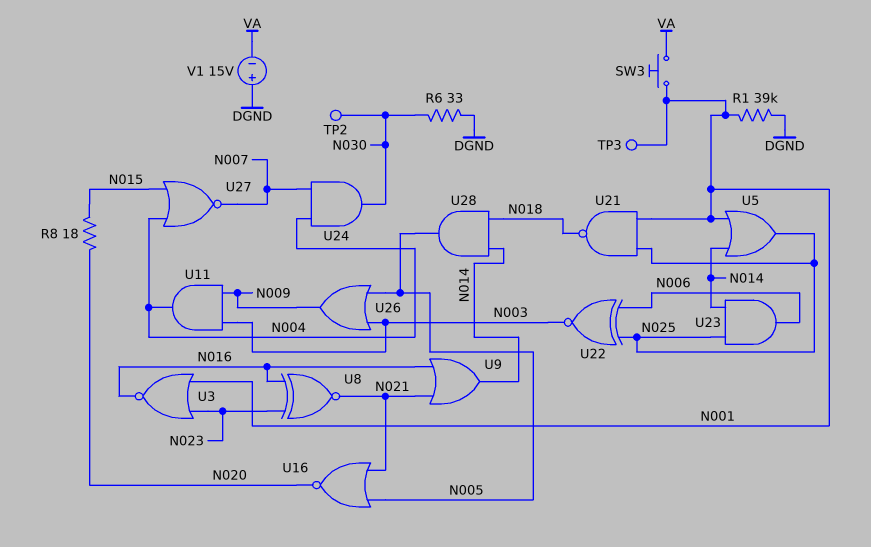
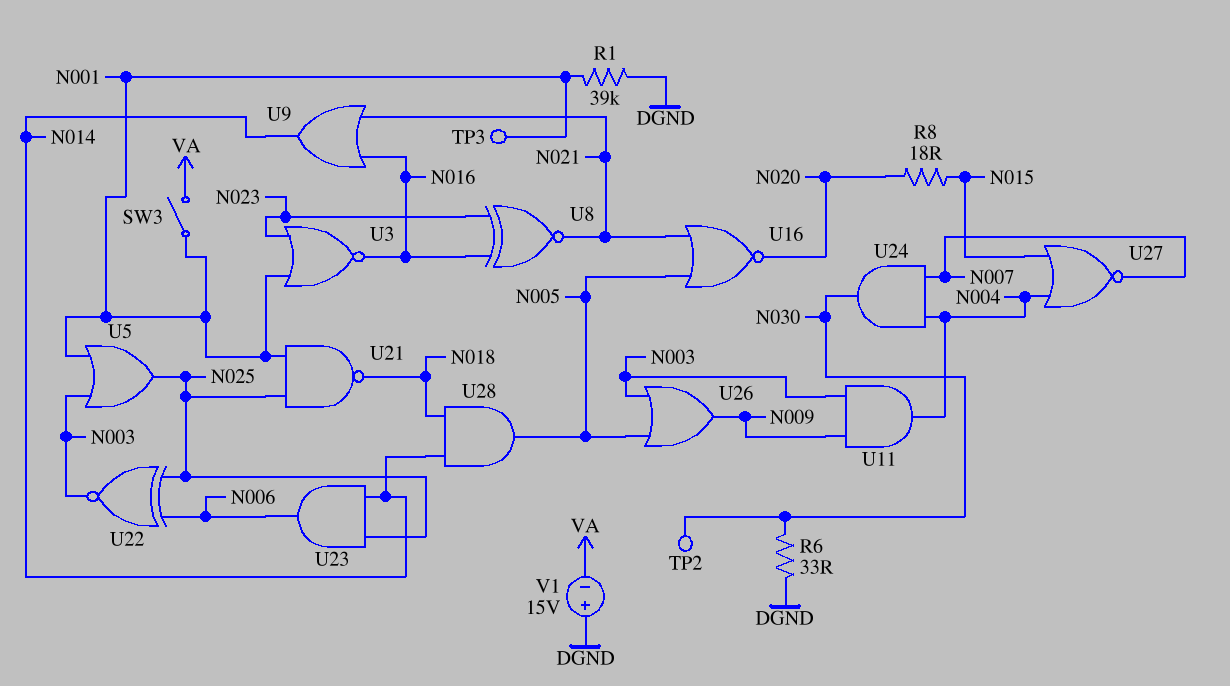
SW3: button (N001, VA) -> switch (N001, VA)
U5: OR (in N001, in N014, out N025) -> OR (in N001, in N003, out N025)

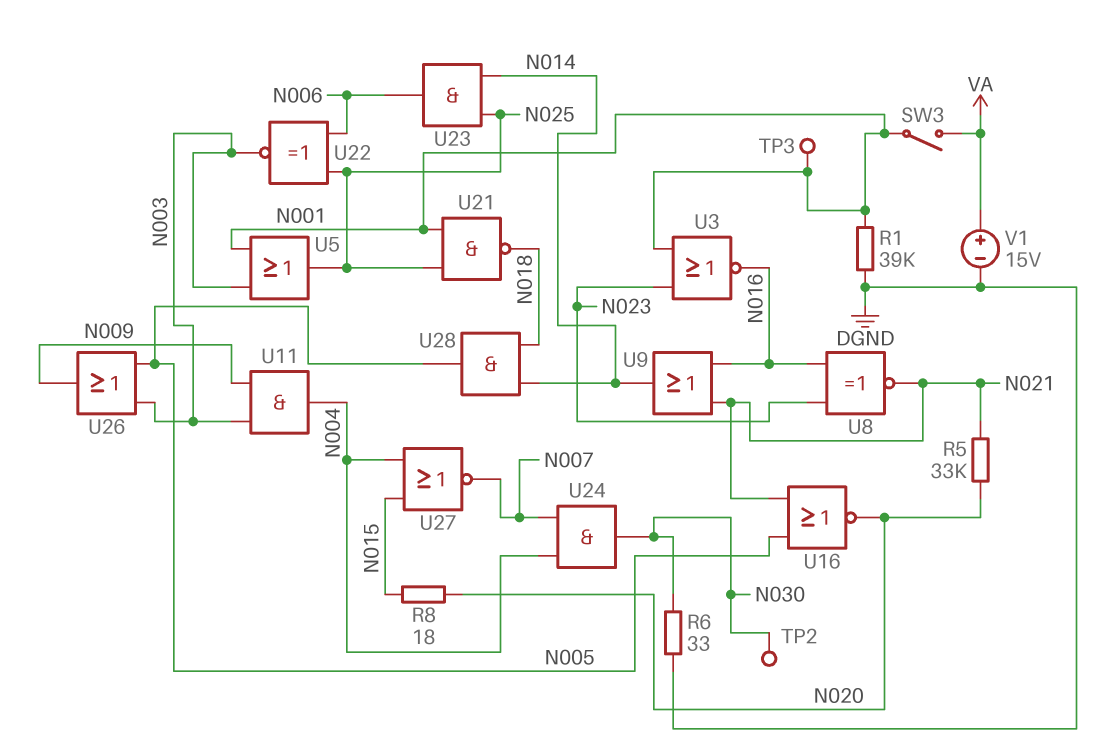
R5: none -> 33k (N020, N021)
V1: 15V (plus DGND, minus VA) -> 15V (plus VA, minus DGND)

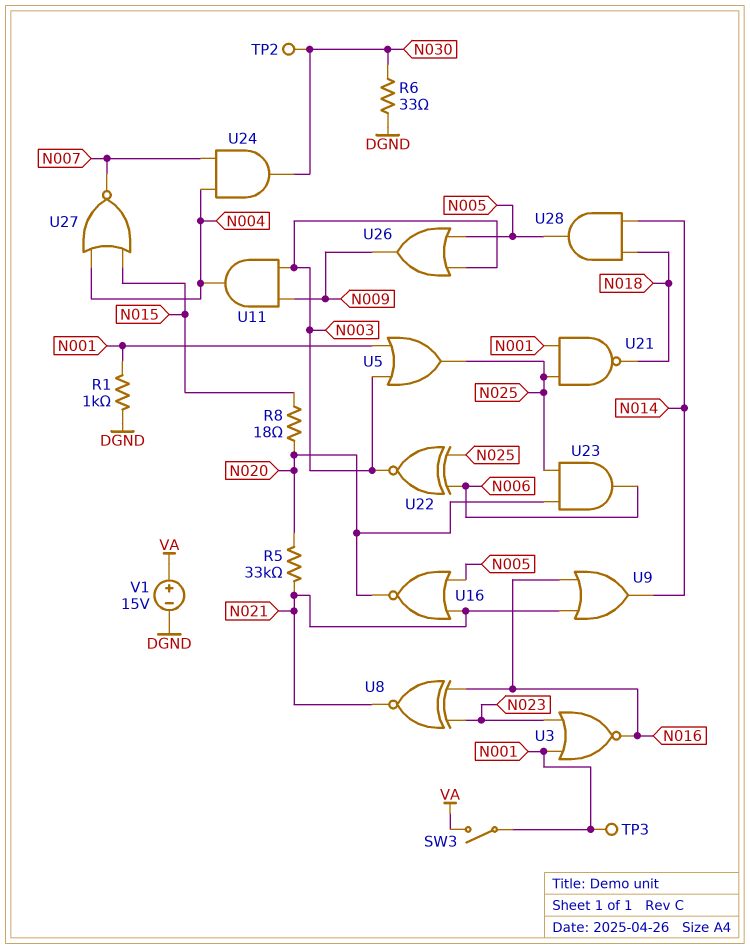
R1: 39k (DGND, N001) -> 1k (DGND, N001)
U23: AND (in N014, in N025, out N006) -> AND (in N020, in N025, out N006)

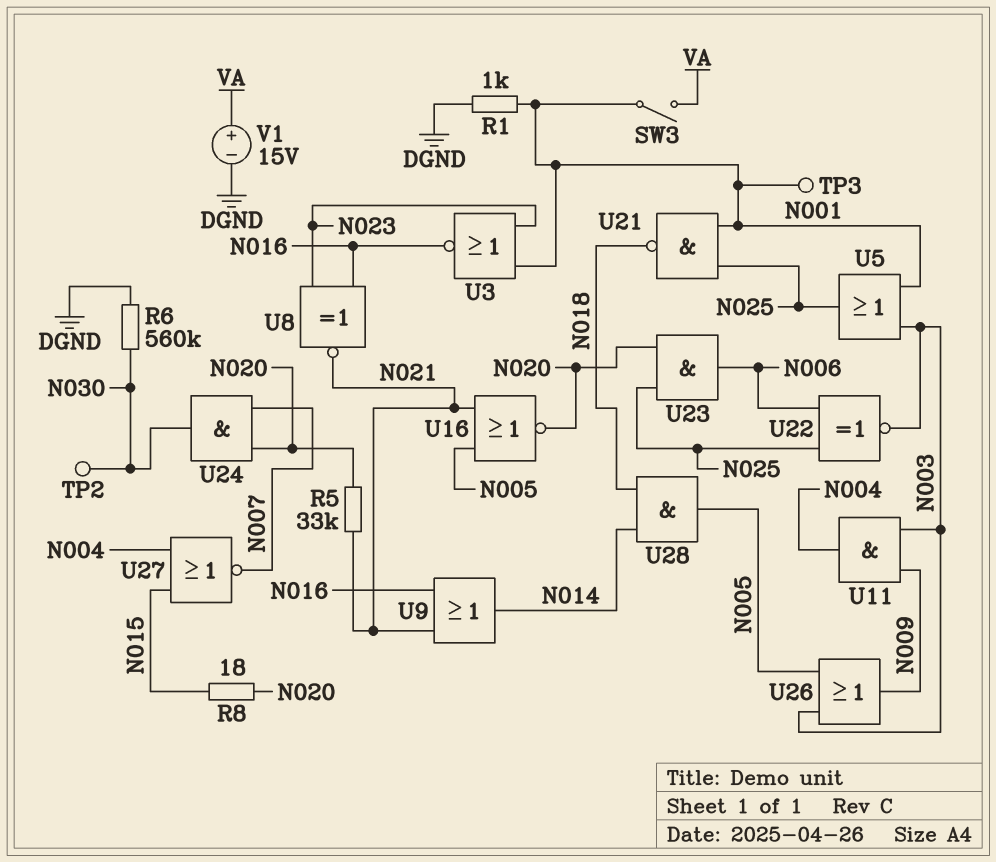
R6: 33 (DGND, N030) -> 560k (DGND, N030)
U24: AND (in N004, in N007, out N030) -> AND (in N007, in N020, out N030)

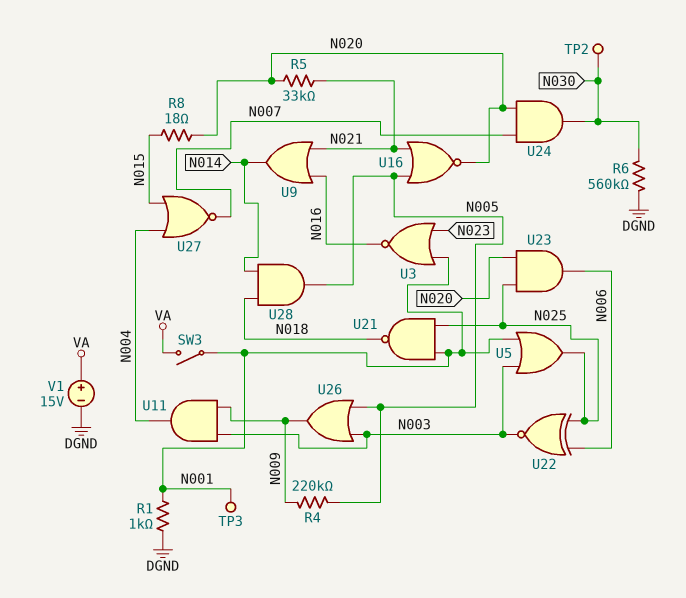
R4: none -> 220k (N005, N009)
U8: XNOR (in N016, in N023, out N021) -> none

